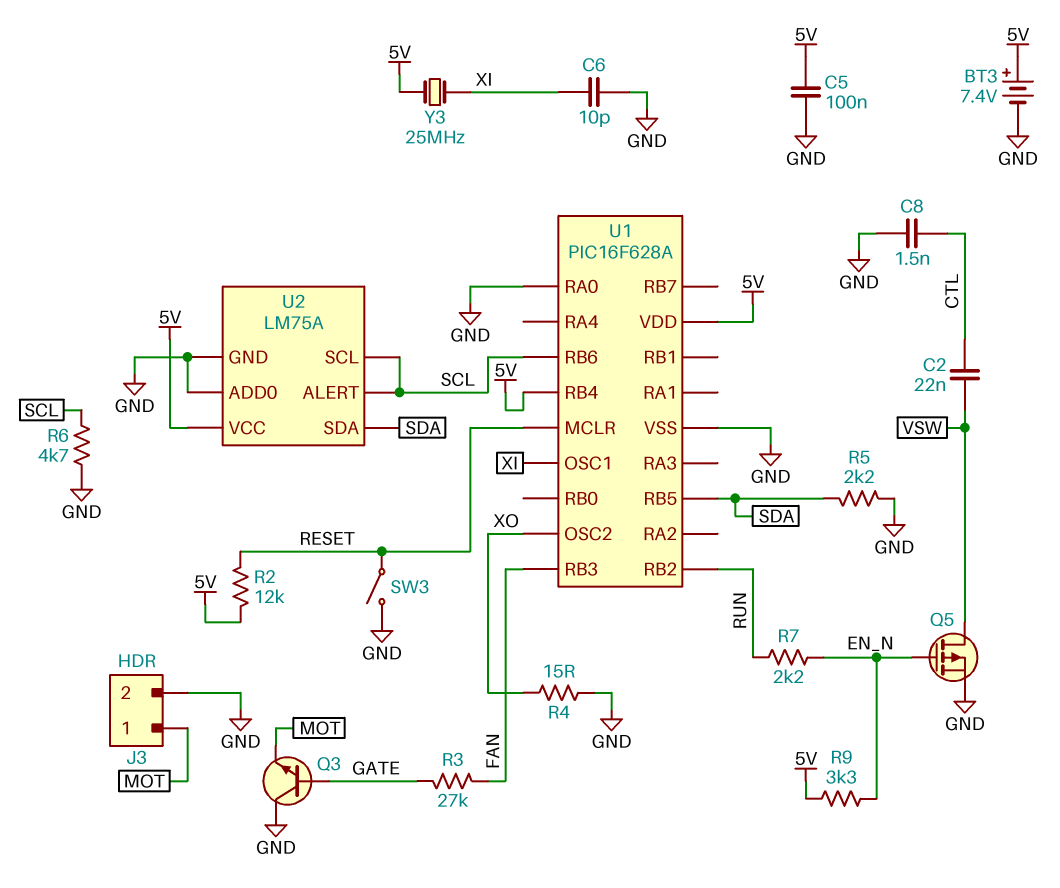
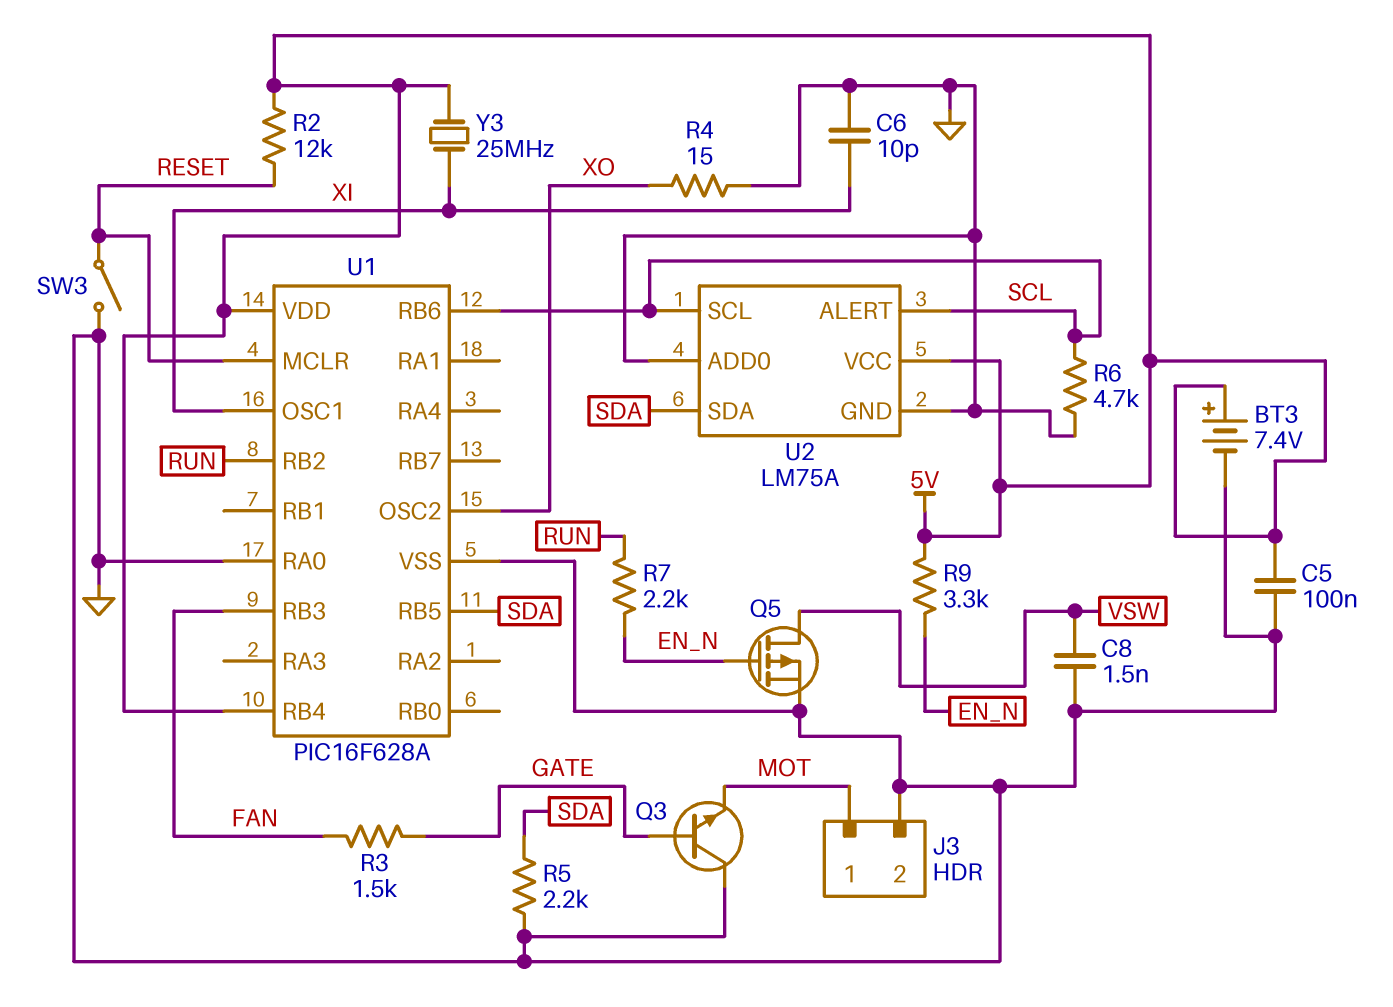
C2: 22nF (CTL, VSW) -> none
C8: 1.5nF (CTL, GND) -> 1.5nF (GND, VSW)
R3: 27k (FAN, GATE) -> 1.5k (FAN, GATE)

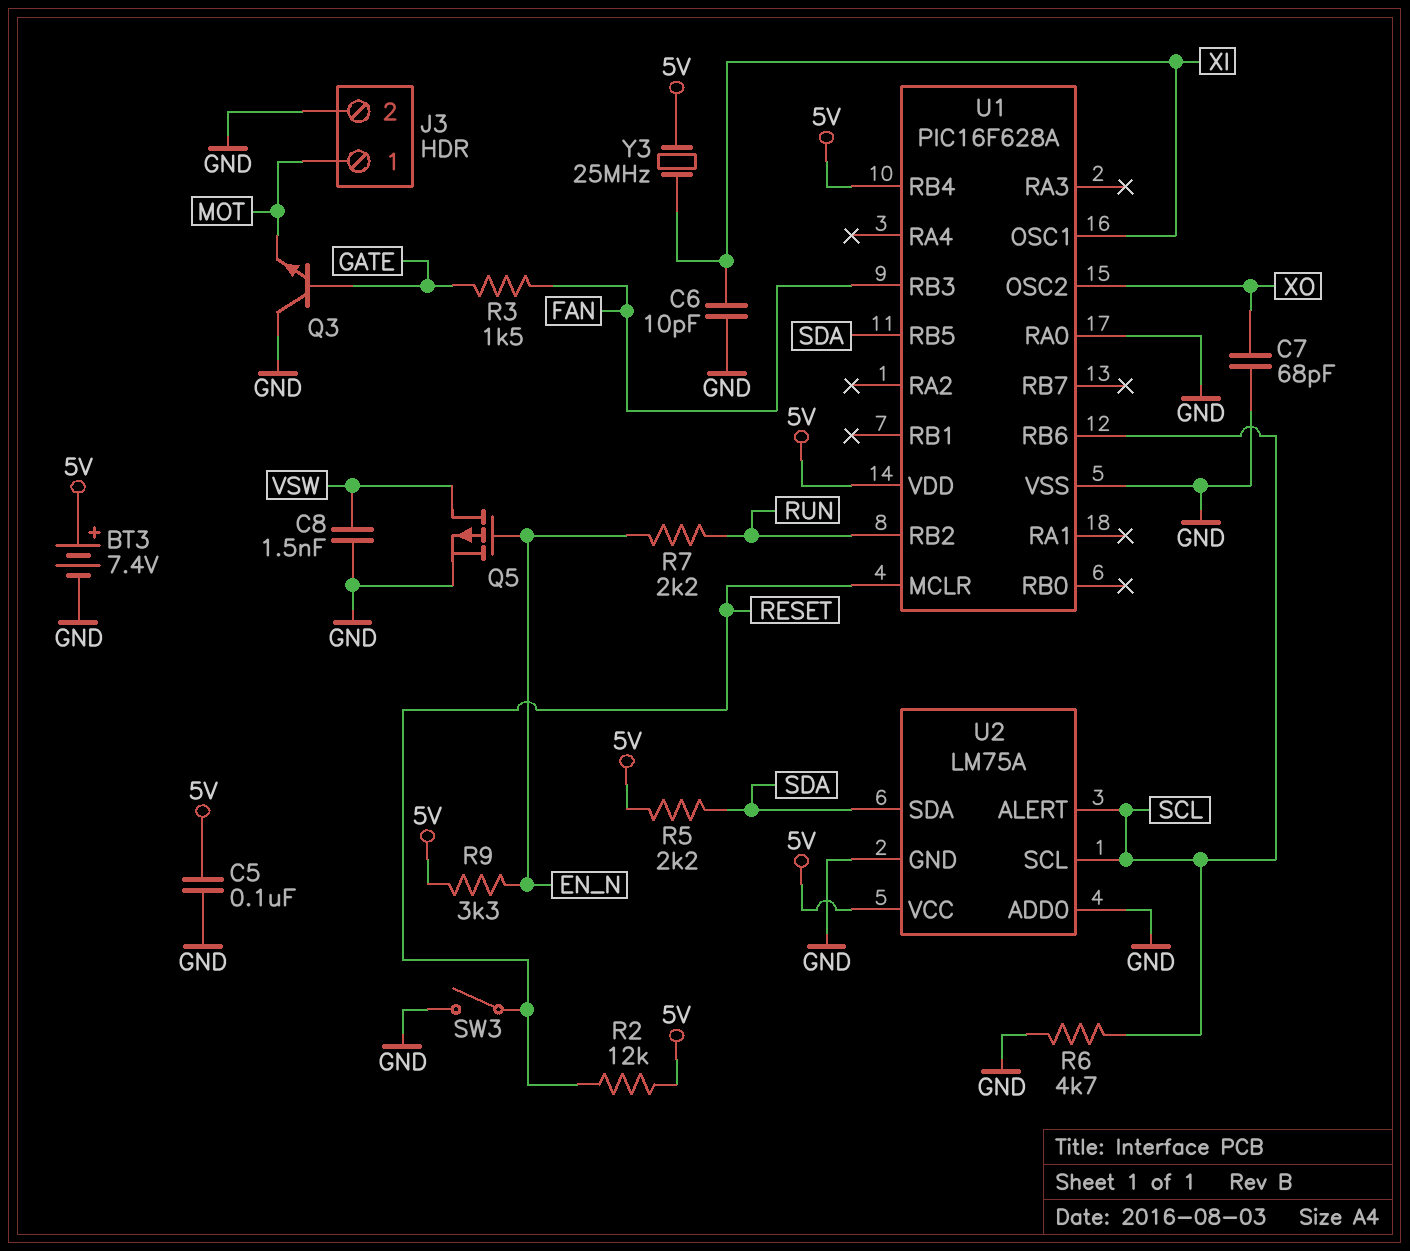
C7: none -> 68pF (GND, XO)
R4: 15 (GND, XO) -> none
R5: 2.2k (GND, SDA) -> 2.2k (5V, SDA)

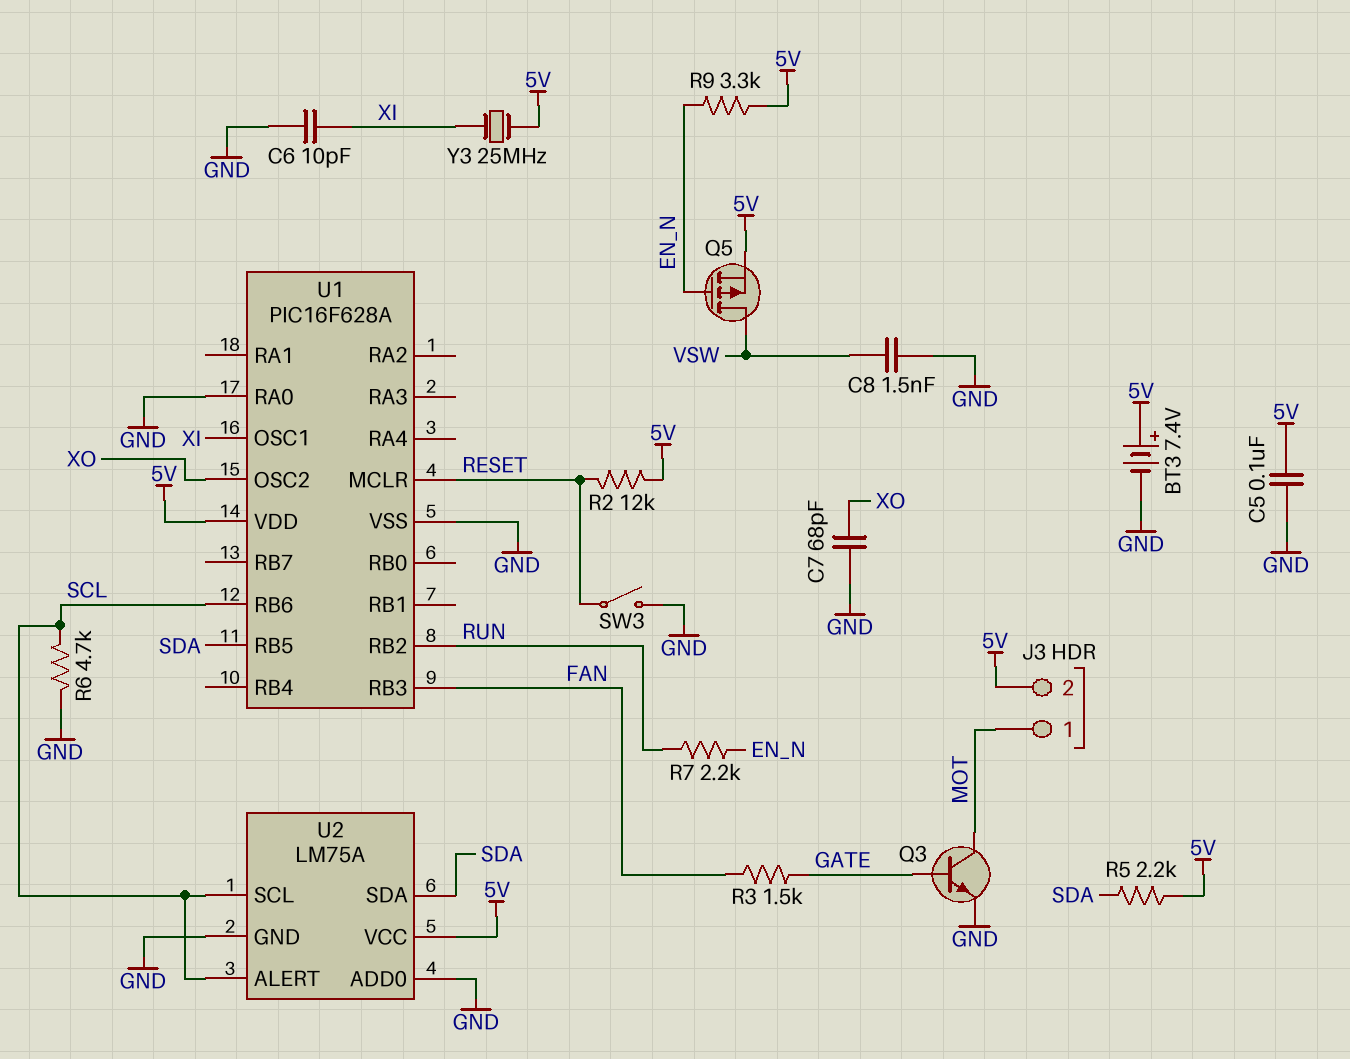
J3 pin 2: GND -> 5V
Q3: NPN (B GATE, C GND, E MOT) -> NPN (B GATE, C MOT, E GND)
Q5: PMOS (G EN_N, D VSW, S GND) -> PMOS (G EN_N, D VSW, S 5V)
U1 pin RB4: 5V -> none

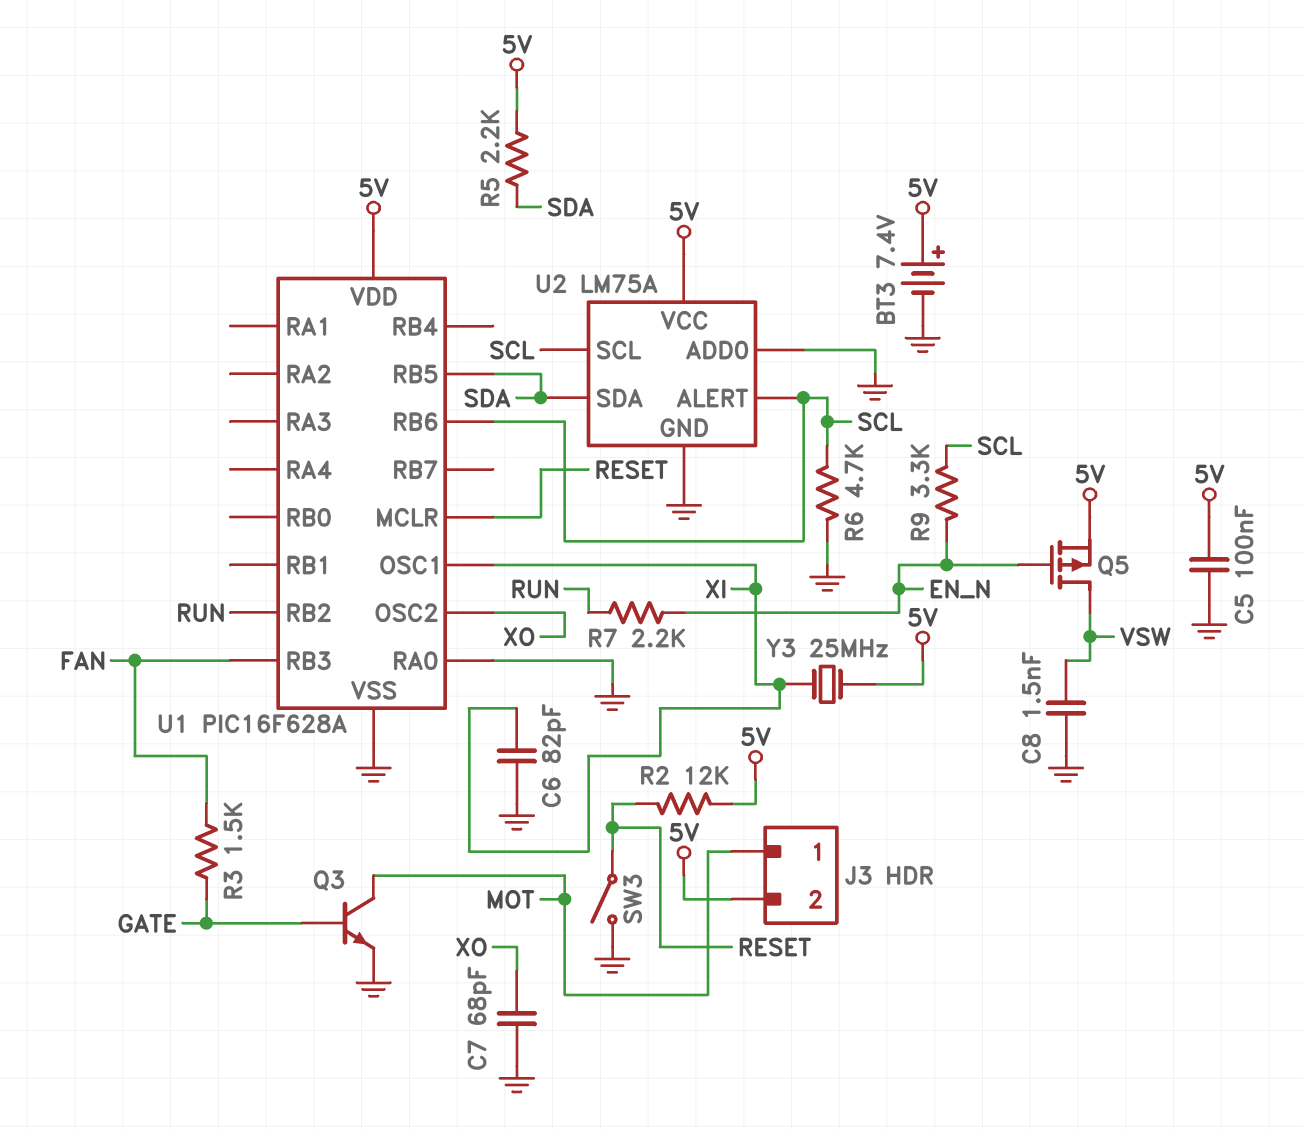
C6: 10pF (GND, XI) -> 82pF (GND, XI)
R9: 3.3k (5V, EN_N) -> 3.3k (EN_N, SCL)

